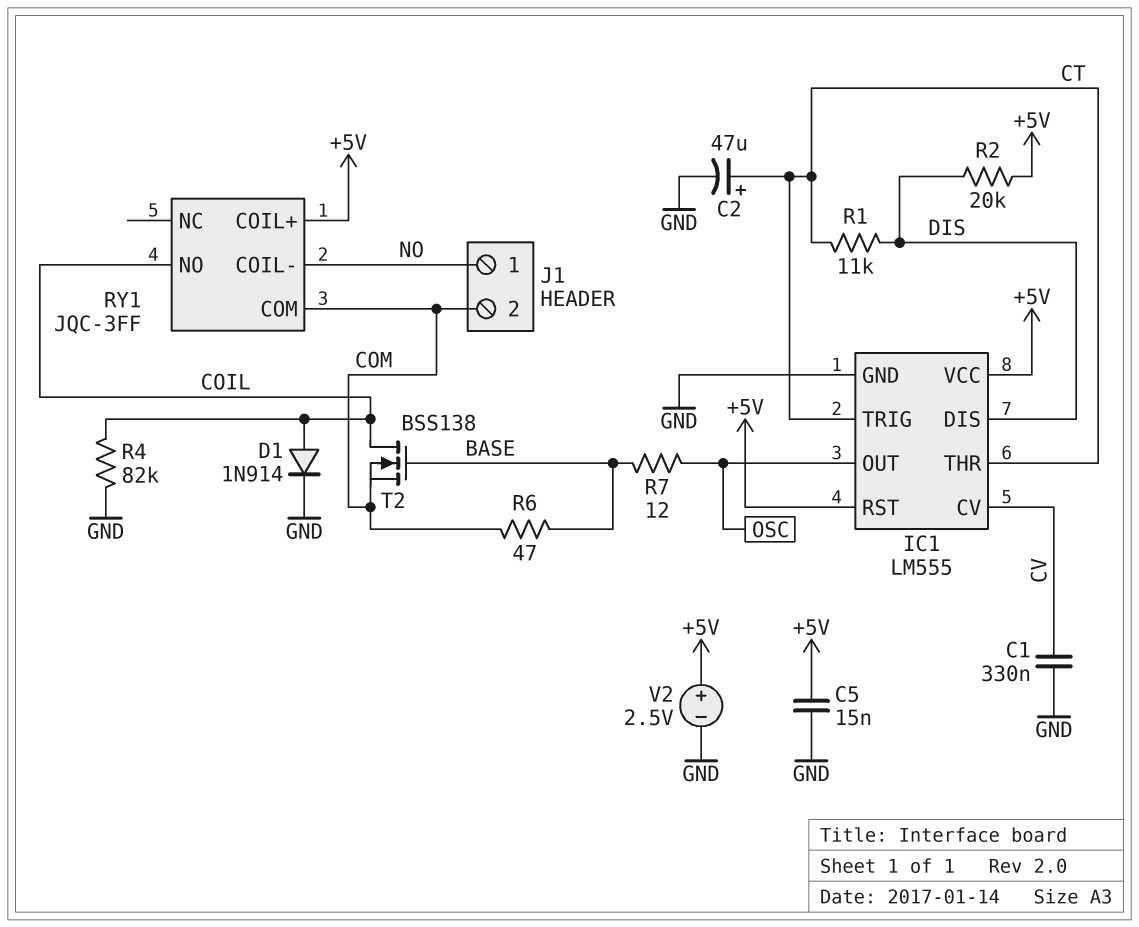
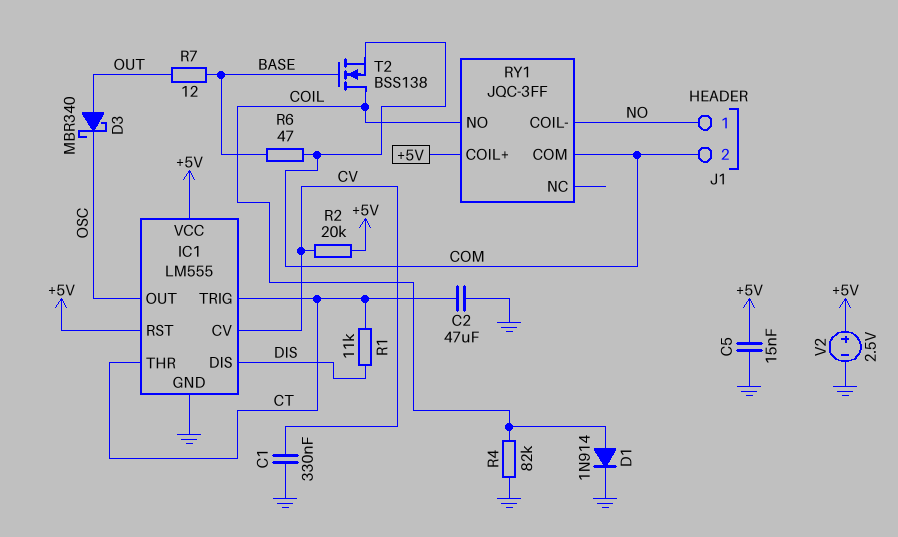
C2: 47uF (plus CT, minus GND) -> 47uF (CT, GND)
D3: none -> schottky MBR340 (A OUT, K OSC)
R2: 20k (+5V, DIS) -> 20k (+5V, CV)
R7: 12 (BASE, OSC) -> 12 (BASE, OUT)

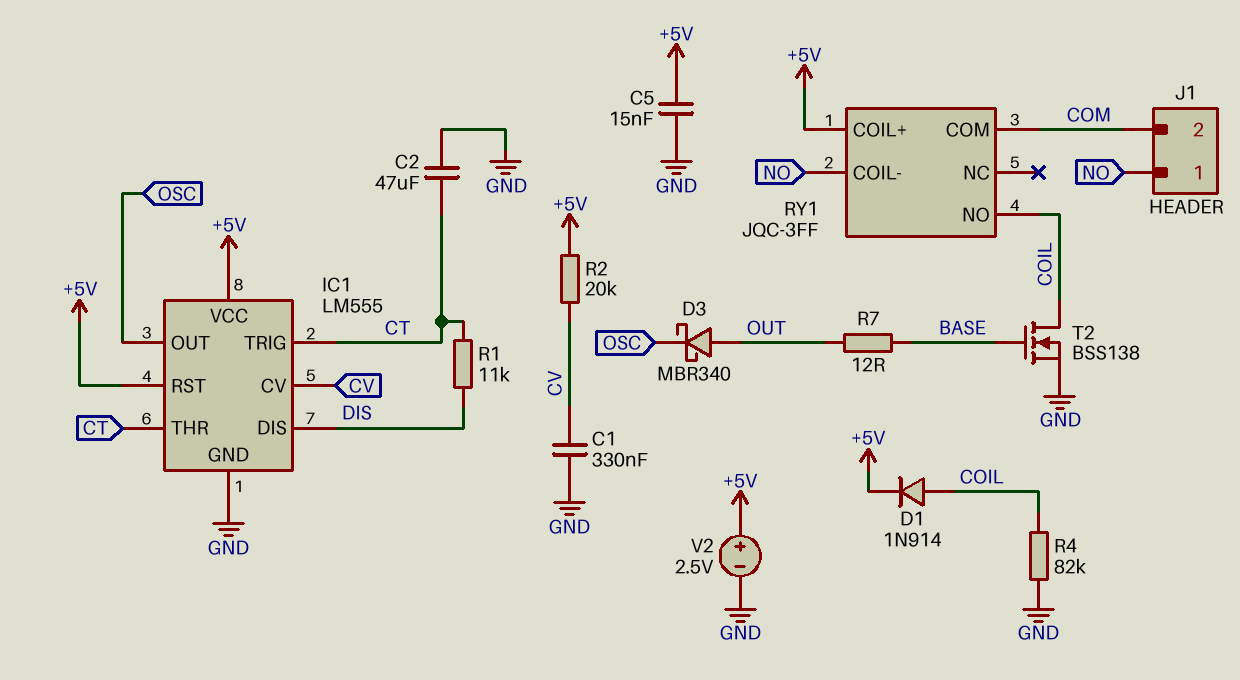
D1: diode 1N914 (A COIL, K GND) -> diode 1N914 (A COIL, K +5V)
R6: 47 (BASE, COM) -> none
T2: NMOS BSS138 (G BASE, D COIL, S COM) -> NMOS BSS138 (G BASE, D COIL, S GND)

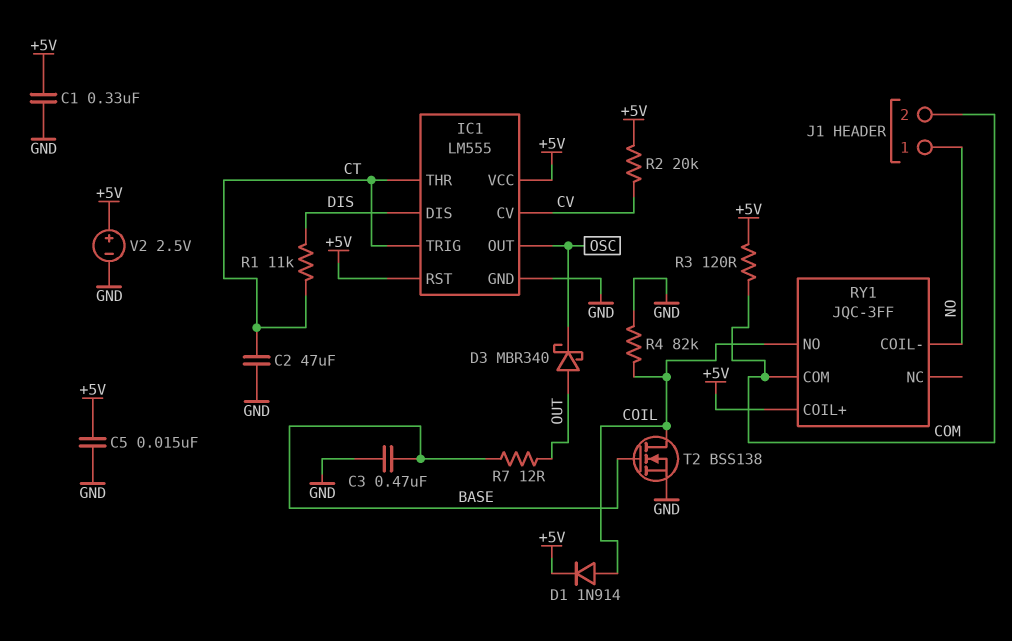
C1: 330nF (CV, GND) -> 330nF (+5V, GND)
C3: none -> 470nF (BASE, GND)
R3: none -> 120 (+5V, COM)

